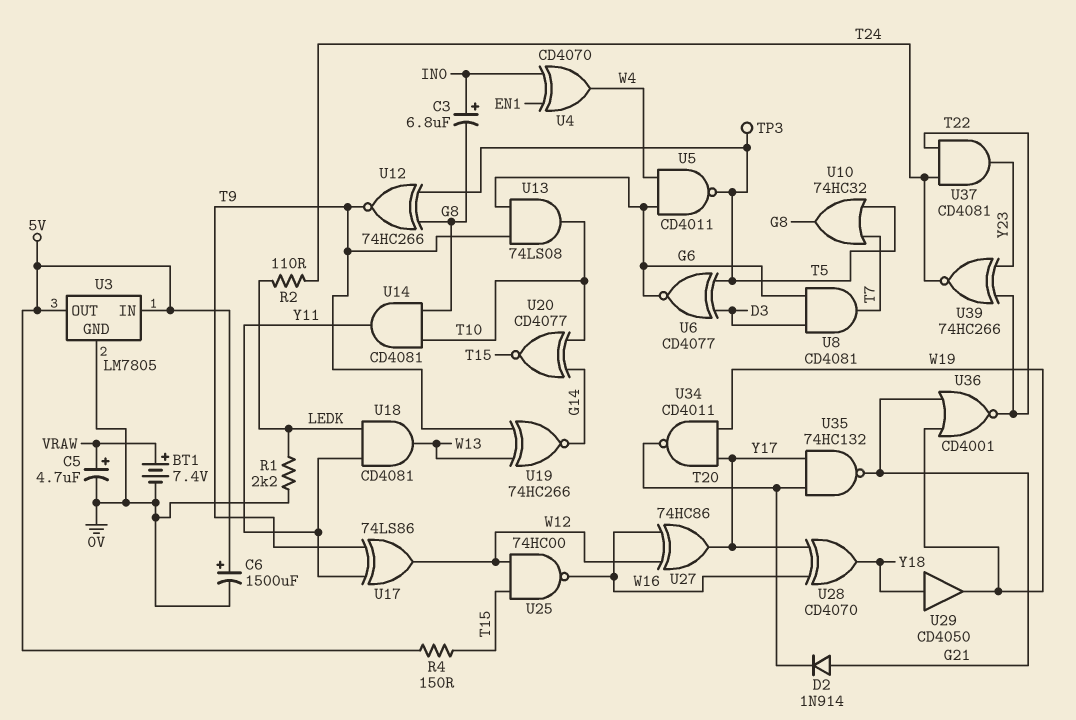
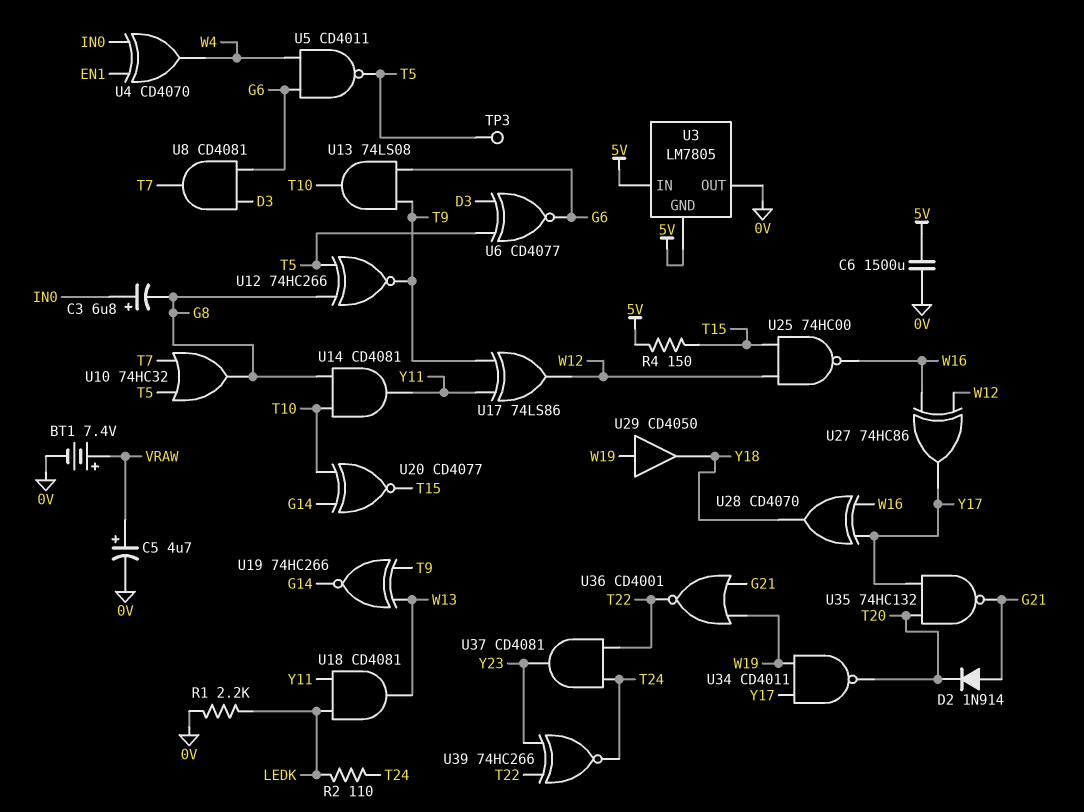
C6: 1500uF (plus 5V, minus 0V) -> 1500uF (0V, 5V)
U3 pin GND: 0V -> 5V
U3 pin OUT: 5V -> 0V
U29: buffer CD4050 (in Y18, out W19) -> buffer CD4050 (in W19, out Y18)

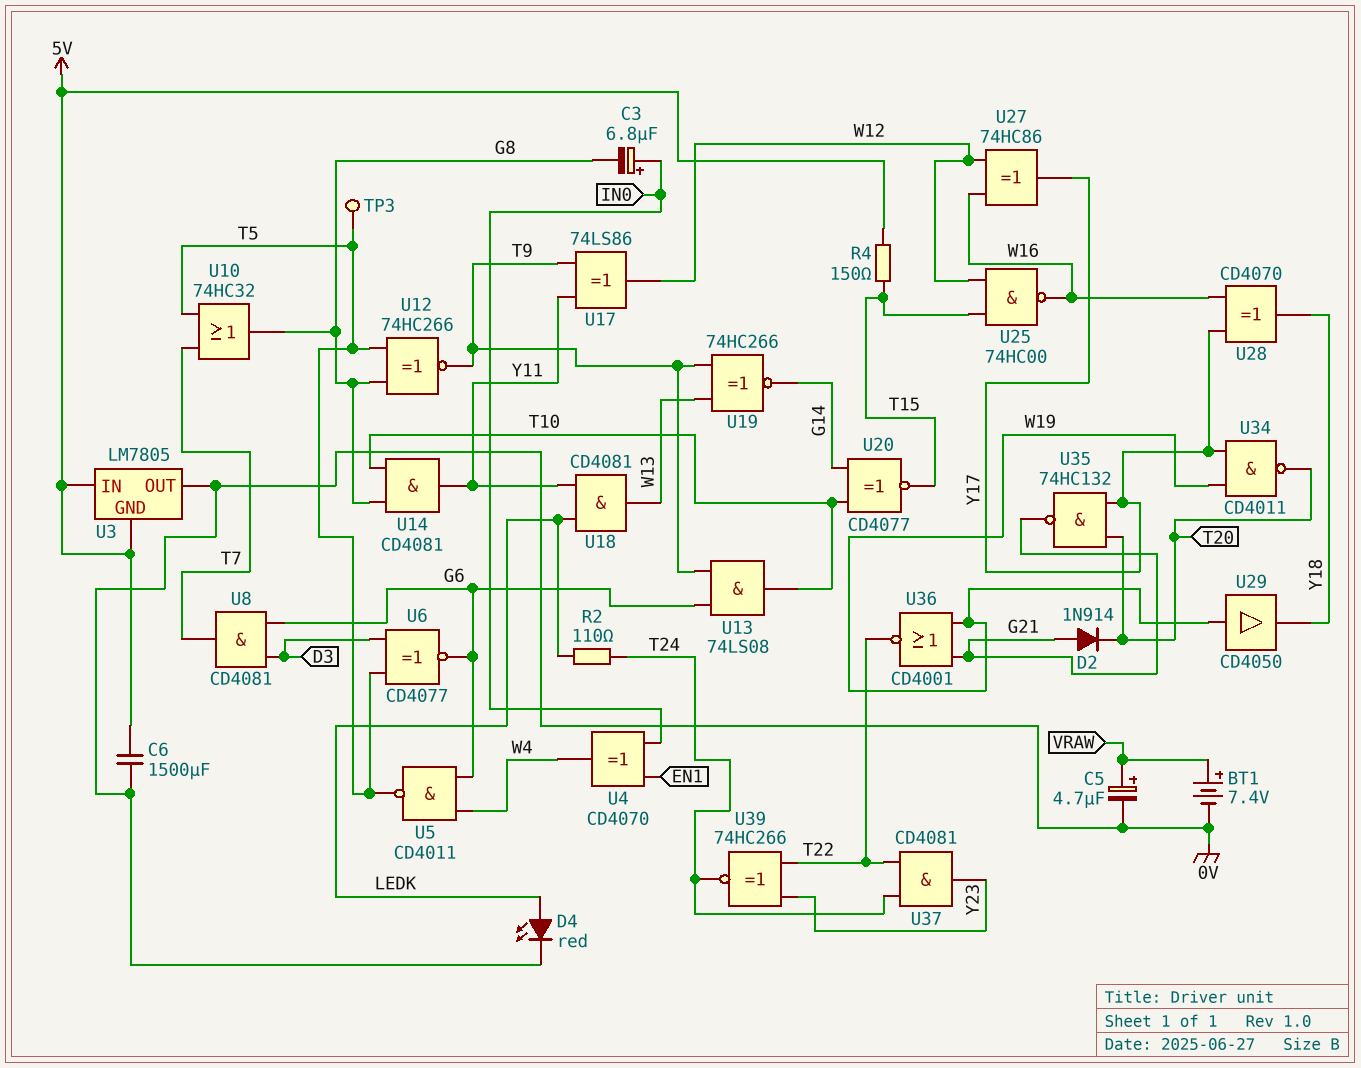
D4: none -> LED red (A LEDK, K 0V)
R1: 2.2k (0V, LEDK) -> none

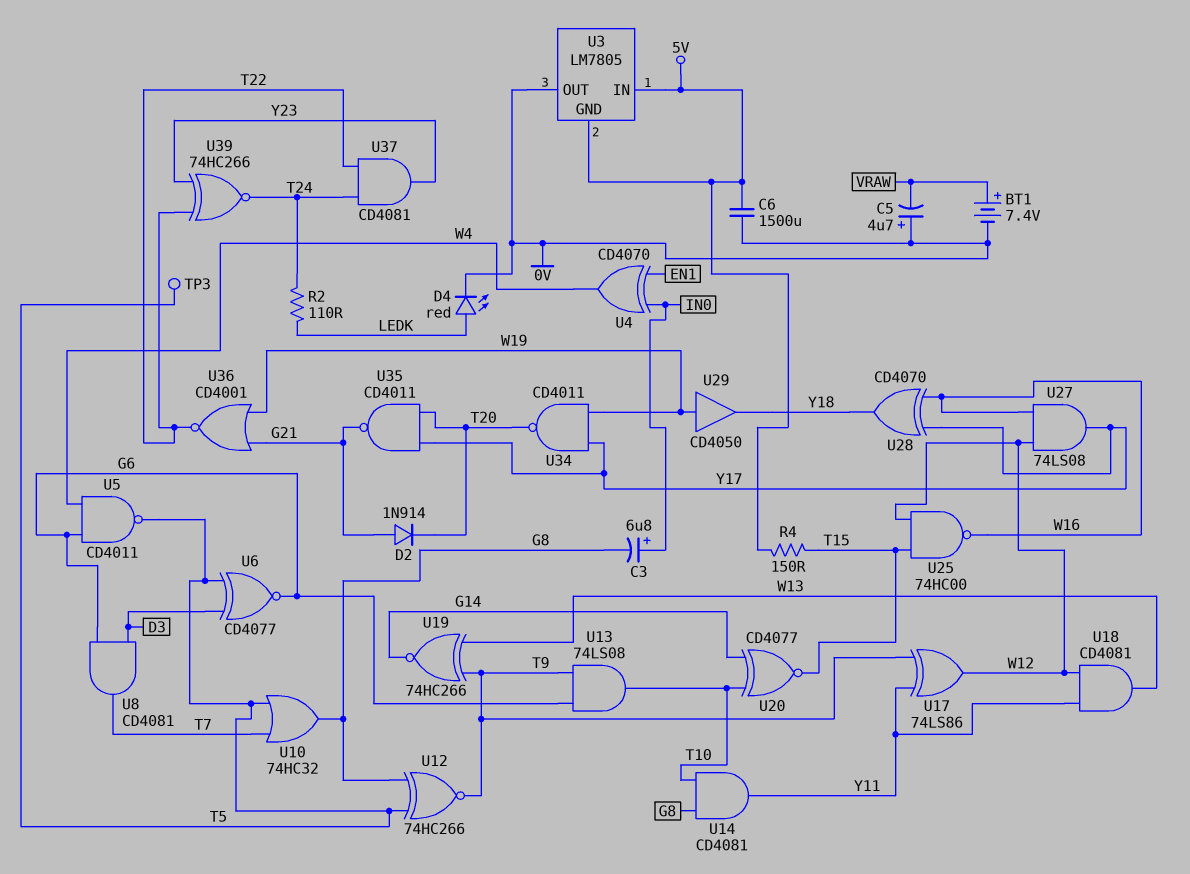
C5: 4.7uF (plus VRAW, minus 0V) -> 4.7uF (plus 0V, minus VRAW)
U18: AND CD4081 (in LEDK, in Y11, out W13) -> AND CD4081 (in W12, in Y11, out W13)
U27: XOR 74HC86 (in W12, in W16, out Y17) -> AND 74LS08 (in W12, in W16, out Y17)
U35: NAND 74HC132 (in T20, in Y17, out G21) -> NAND CD4011 (in T20, in Y17, out G21)

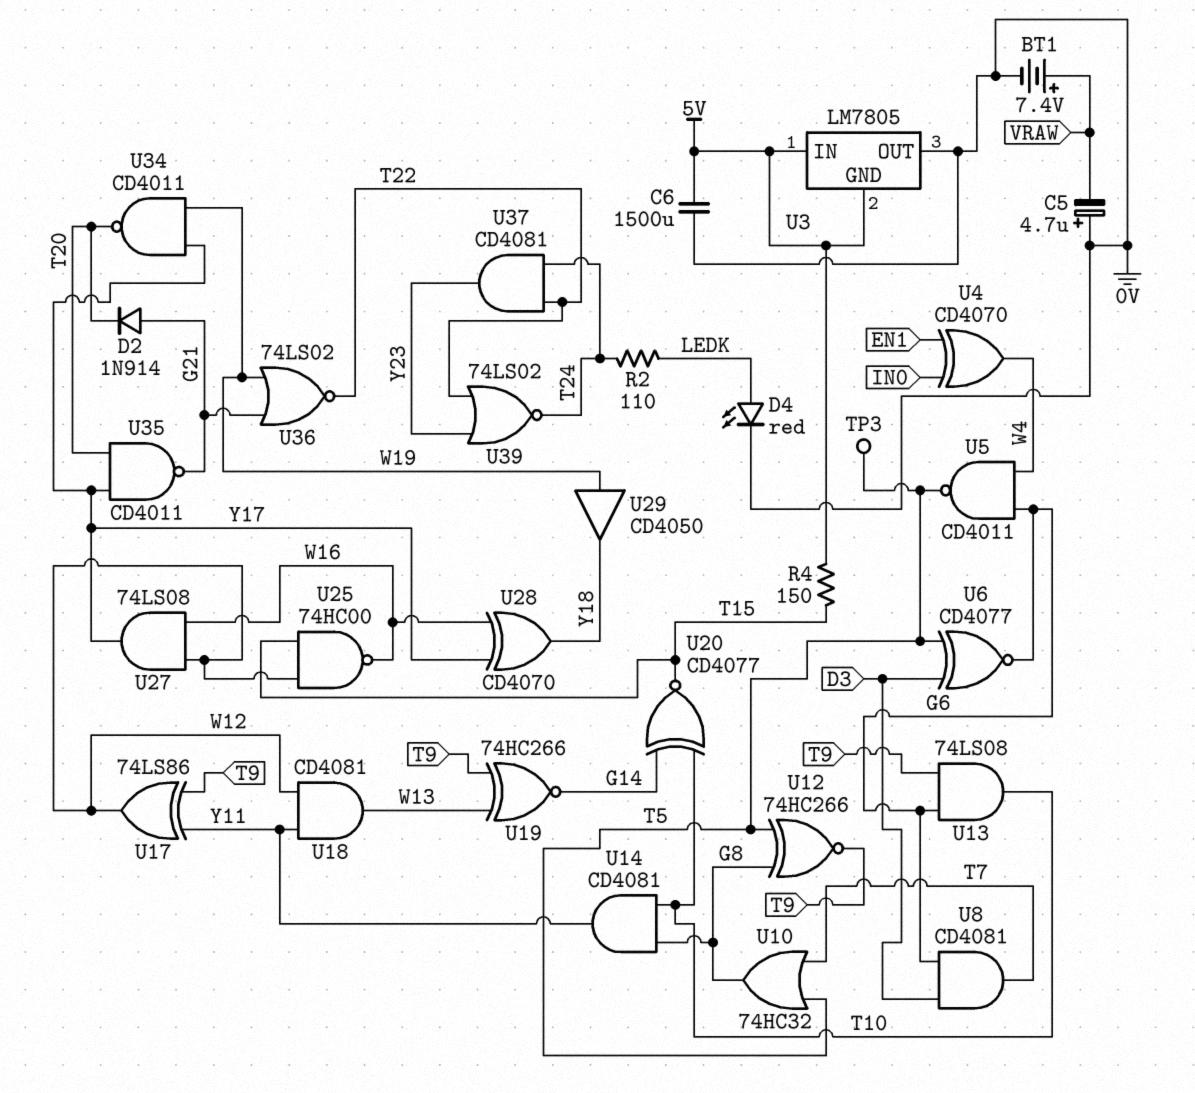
C3: 6.8uF (plus IN0, minus G8) -> none
U36: NOR CD4001 (in G21, in W19, out T22) -> NOR 74LS02 (in G21, in W19, out T22)
U39: XNOR 74HC266 (in T22, in Y23, out T24) -> NOR 74LS02 (in T22, in Y23, out T24)

